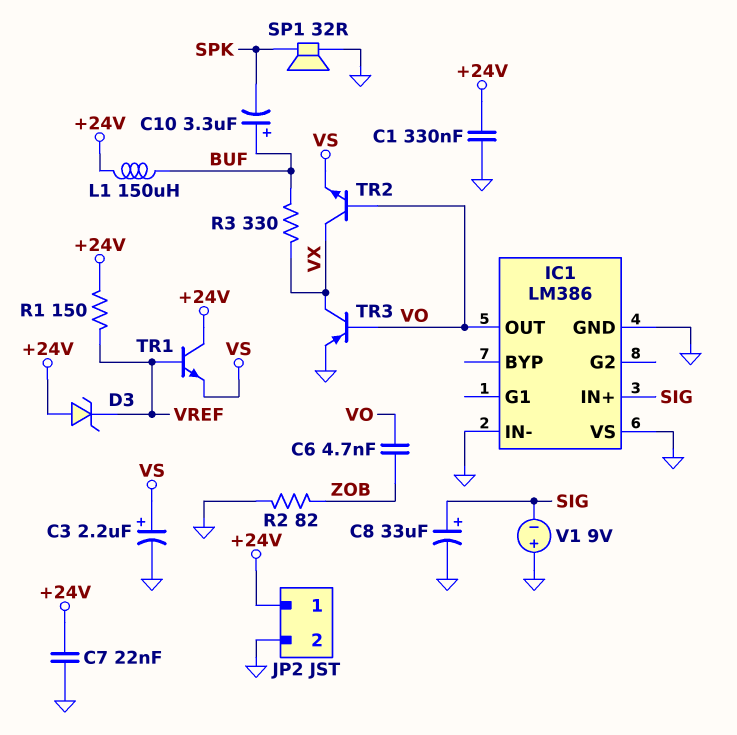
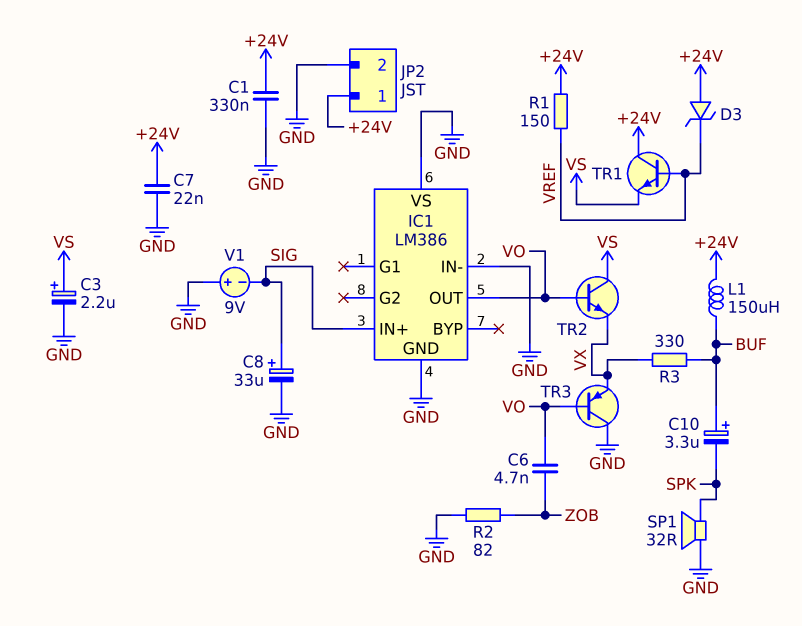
TR2: NPN (B VO, C VX, E VS) -> NPN (B VO, C VS, E VX)
TR3: PNP (B VO, C VX, E GND) -> PNP (B VO, C GND, E VX)

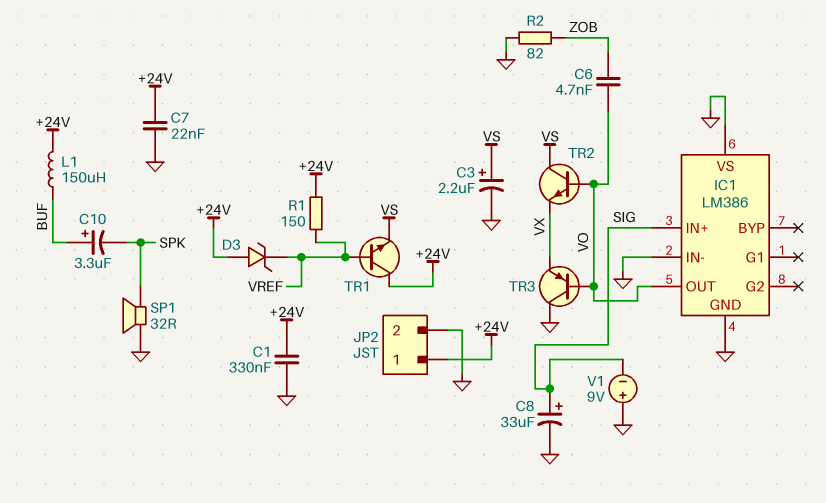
R3: 330 (BUF, VX) -> none

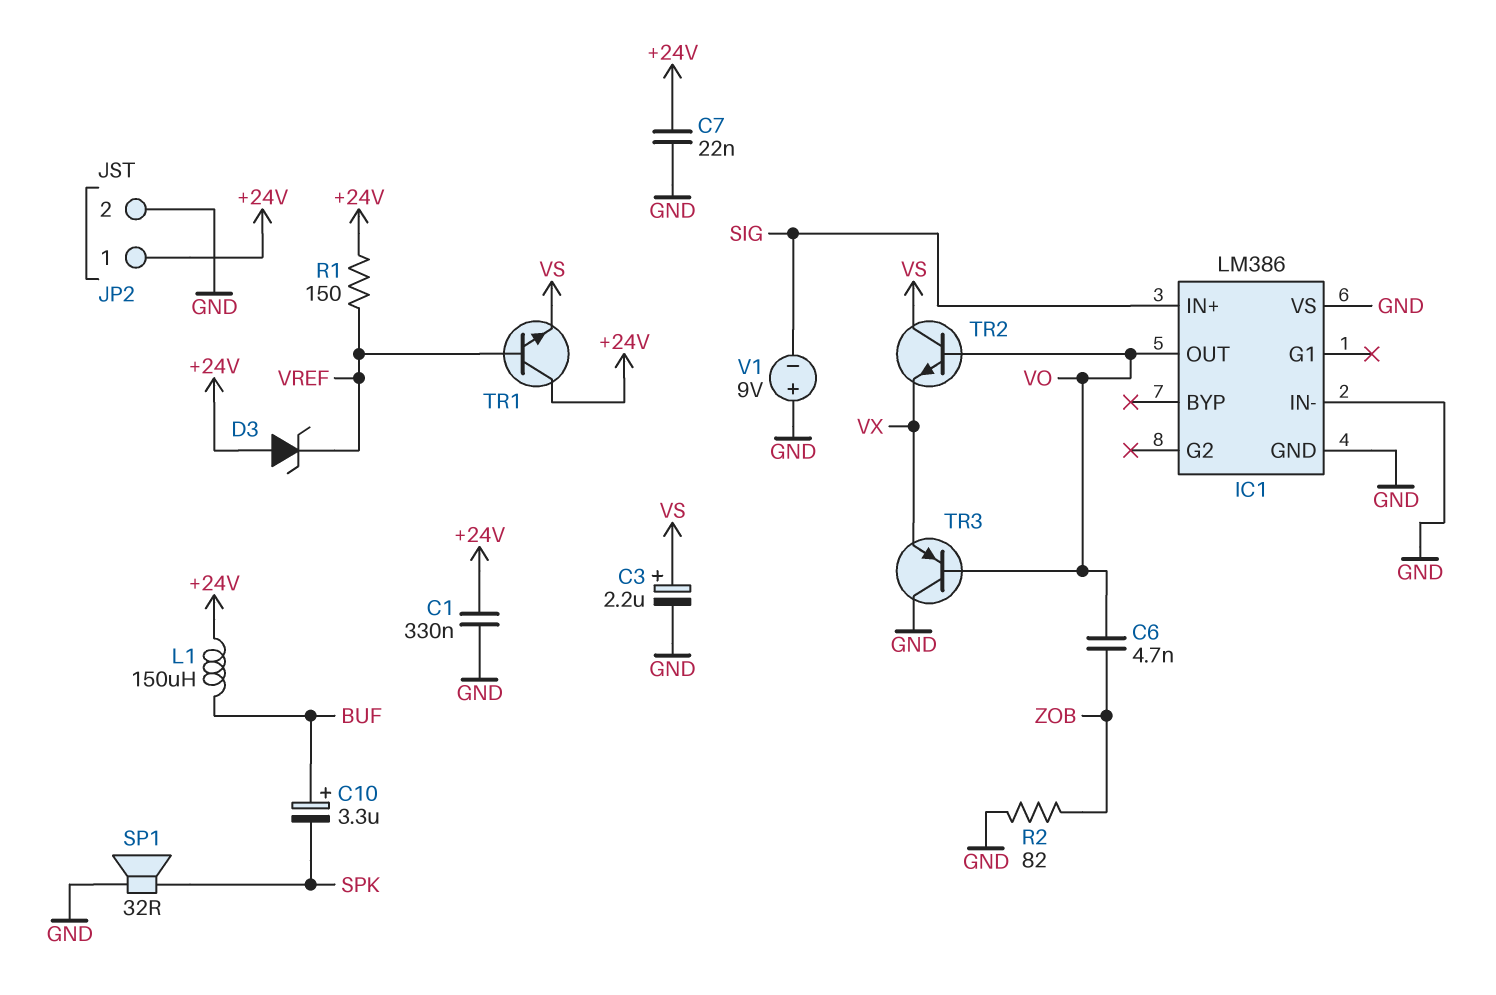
C8: 33uF (plus SIG, minus GND) -> none

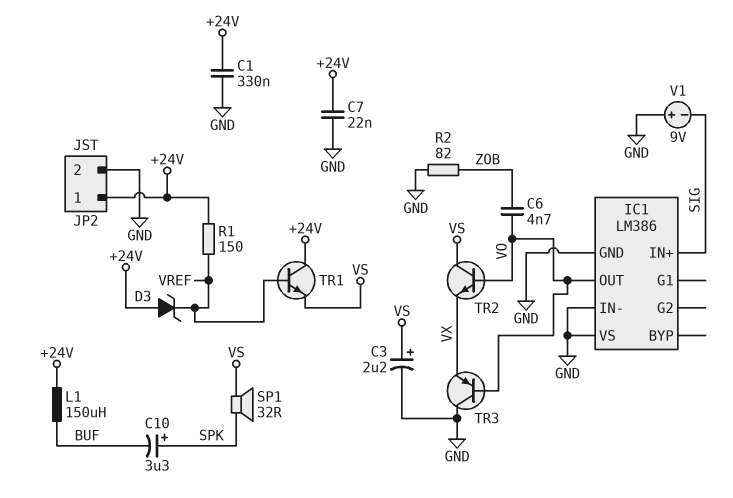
C10: 3.3uF (plus BUF, minus SPK) -> 3.3uF (plus SPK, minus BUF)
SP1: speaker 32R (GND, SPK) -> speaker 32R (SPK, VS)

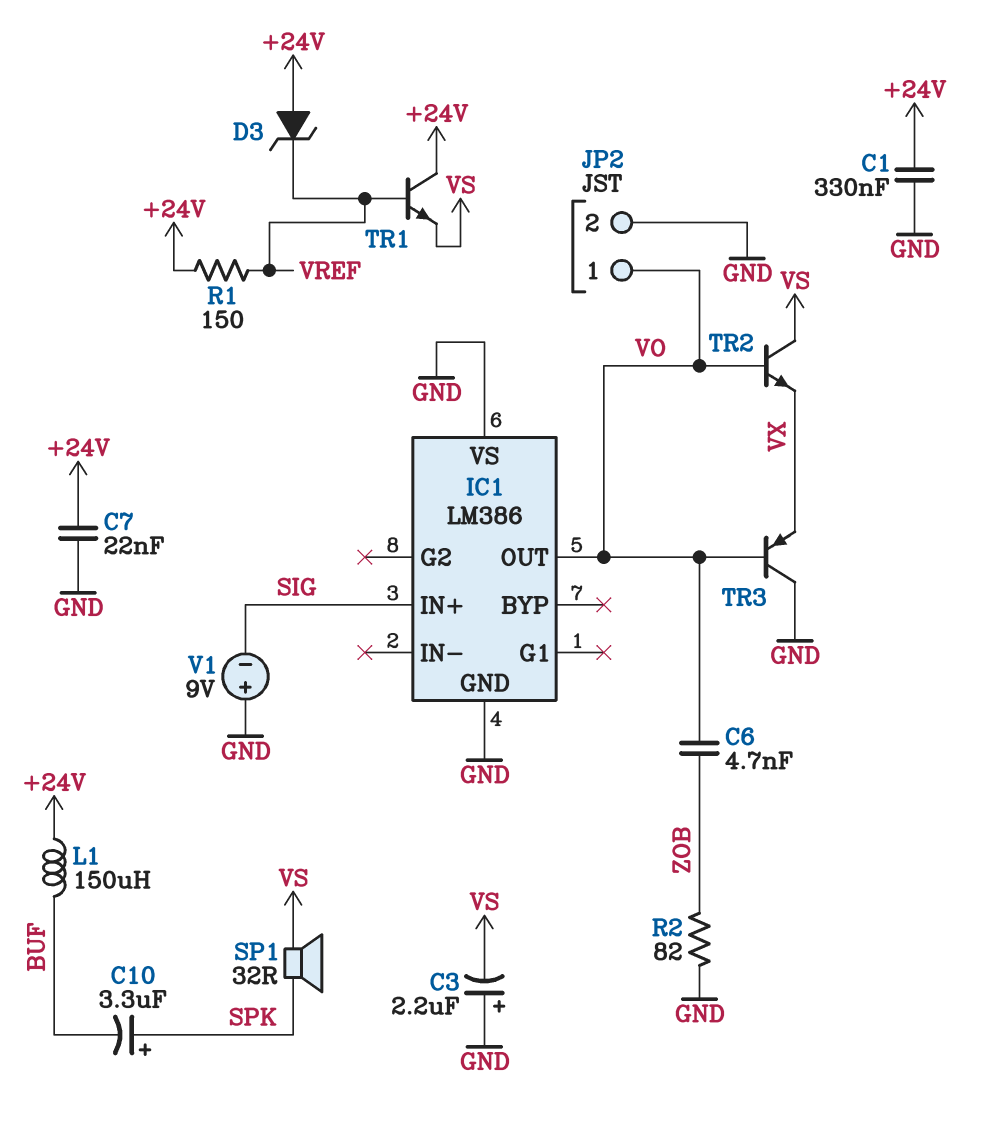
C3: 2.2uF (plus VS, minus GND) -> 2.2uF (plus GND, minus VS)
IC1 pin IN-: GND -> none
JP2 pin 1: +24V -> VO

